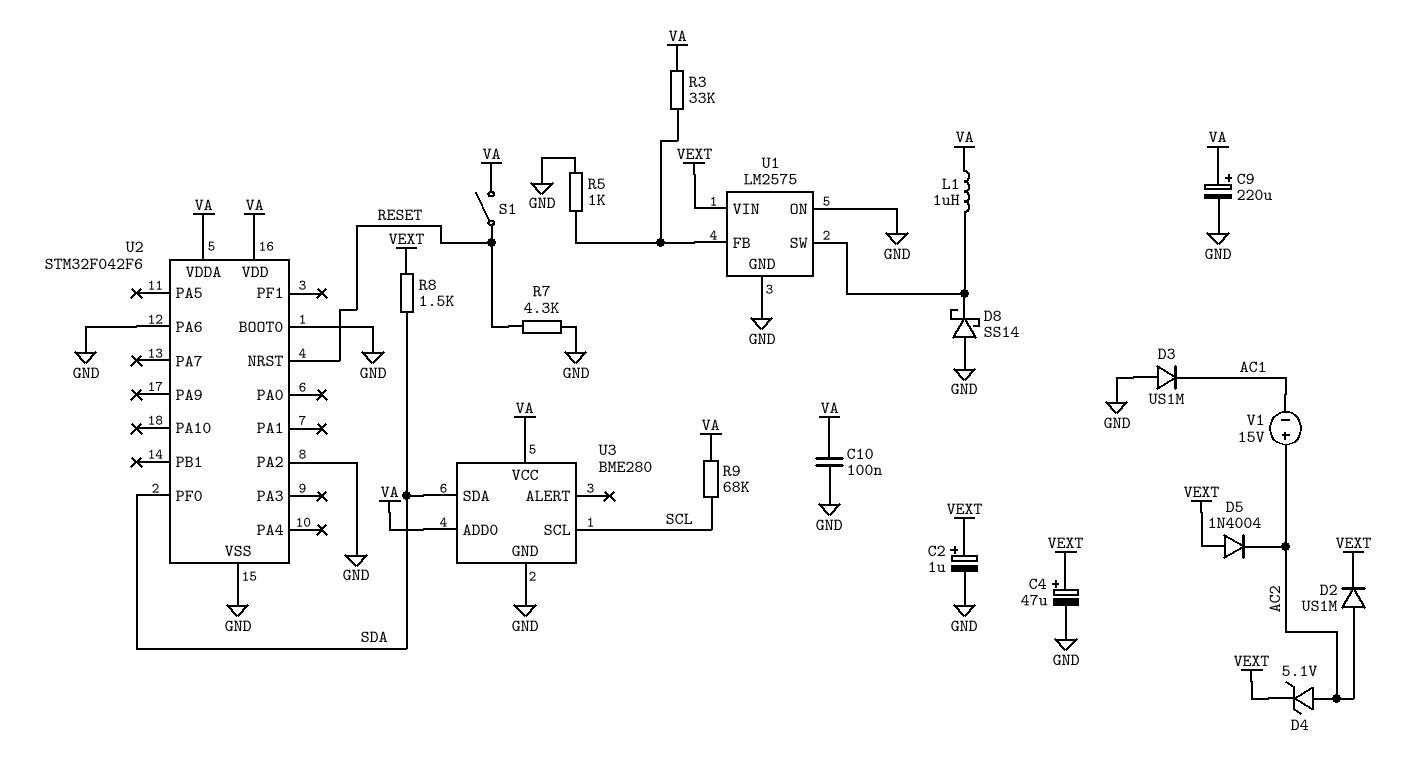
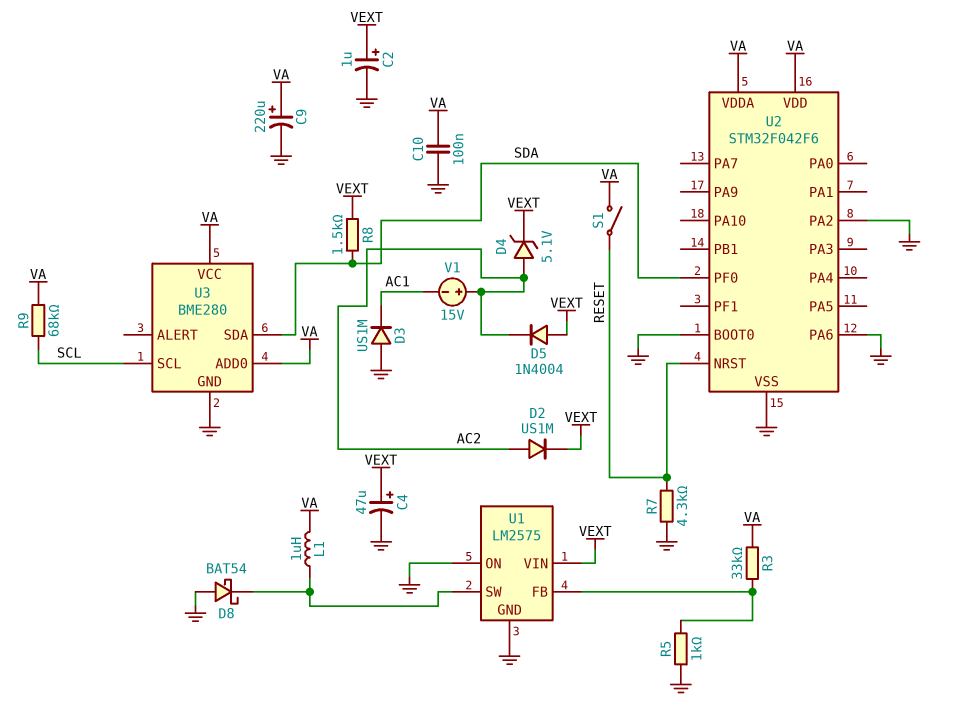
D8: schottky SS14 (A GND, K U1/SW) -> schottky BAT54 (A GND, K U1/SW)

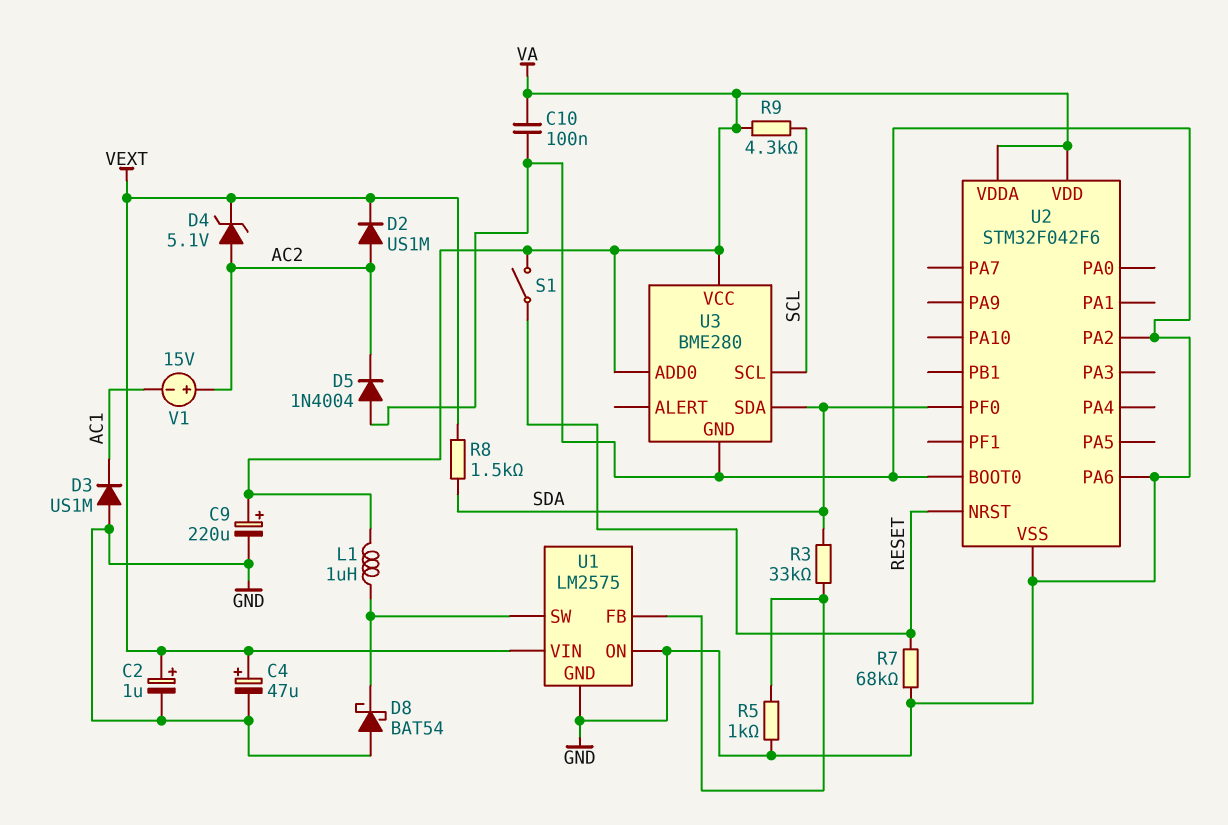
D5: diode 1N4004 (A VEXT, K AC2) -> diode 1N4004 (A GND, K AC2)
R3: 33k (U1/FB, VA) -> 33k (SDA, U1/FB)
R7: 4.3k (GND, RESET) -> 68k (GND, RESET)
R9: 68k (SCL, VA) -> 4.3k (SCL, VA)

